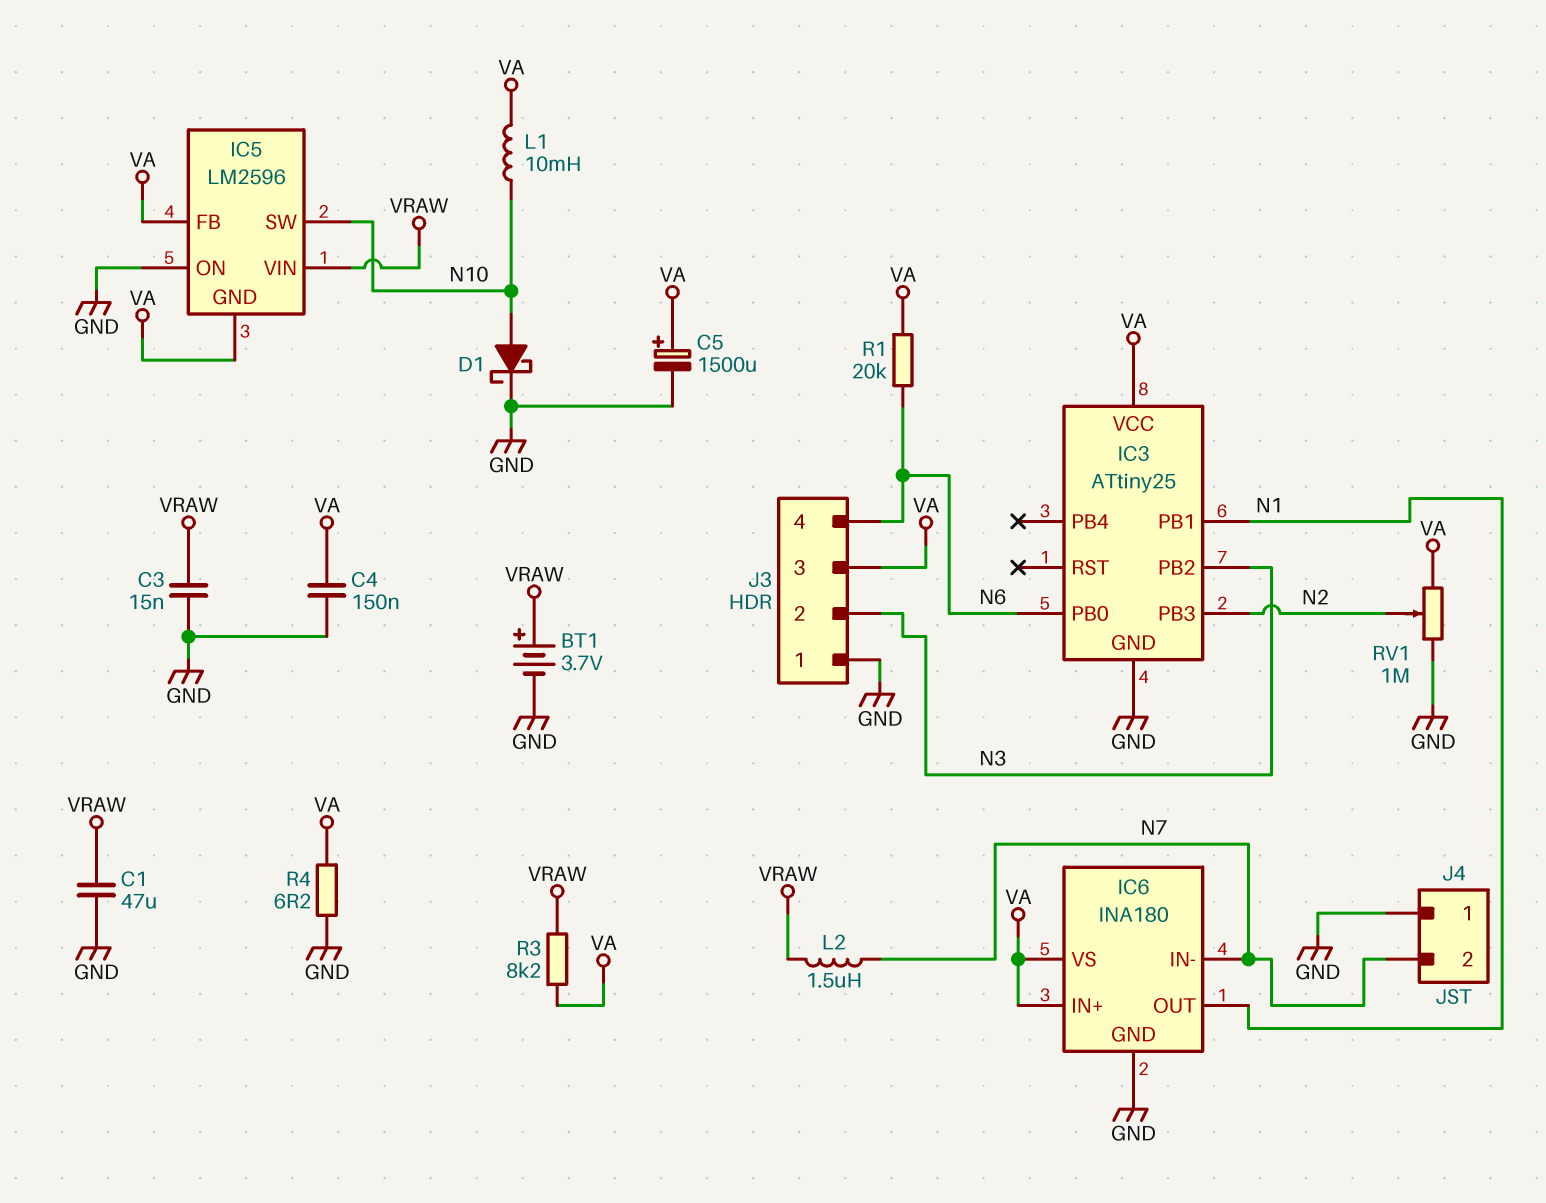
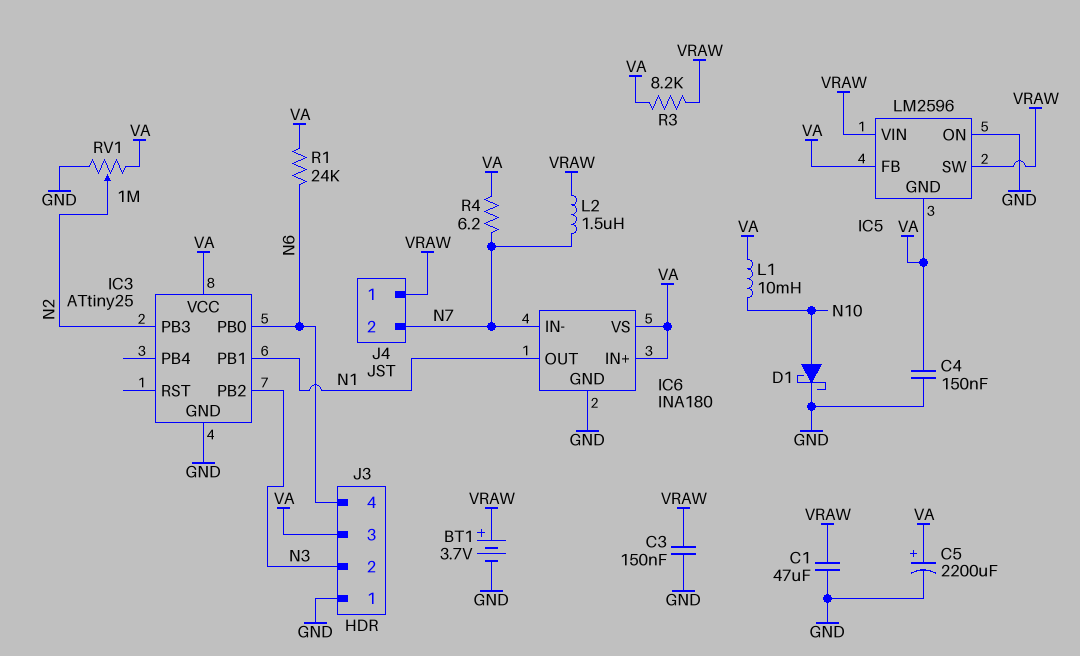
C3: 15nF (GND, VRAW) -> 150nF (GND, VRAW)
C5: 1500uF (plus VA, minus GND) -> 2200uF (plus VA, minus GND)
IC5 pin SW: N10 -> VRAW
J4 pin 1: GND -> VRAW
R1: 20k (N6, VA) -> 24k (N6, VA)
R4: 6.2 (GND, VA) -> 6.2 (N7, VA)

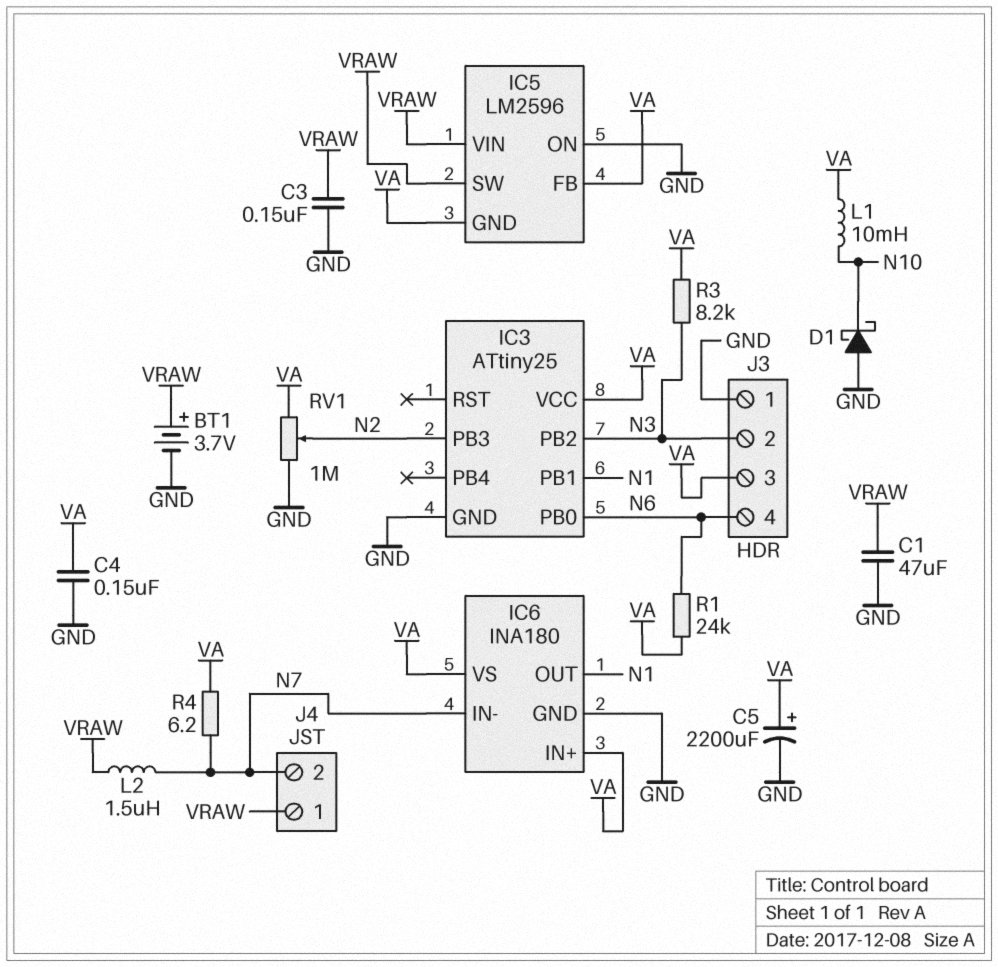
D1: schottky (A N10, K GND) -> schottky (A GND, K N10)
R3: 8.2k (VA, VRAW) -> 8.2k (N3, VA)

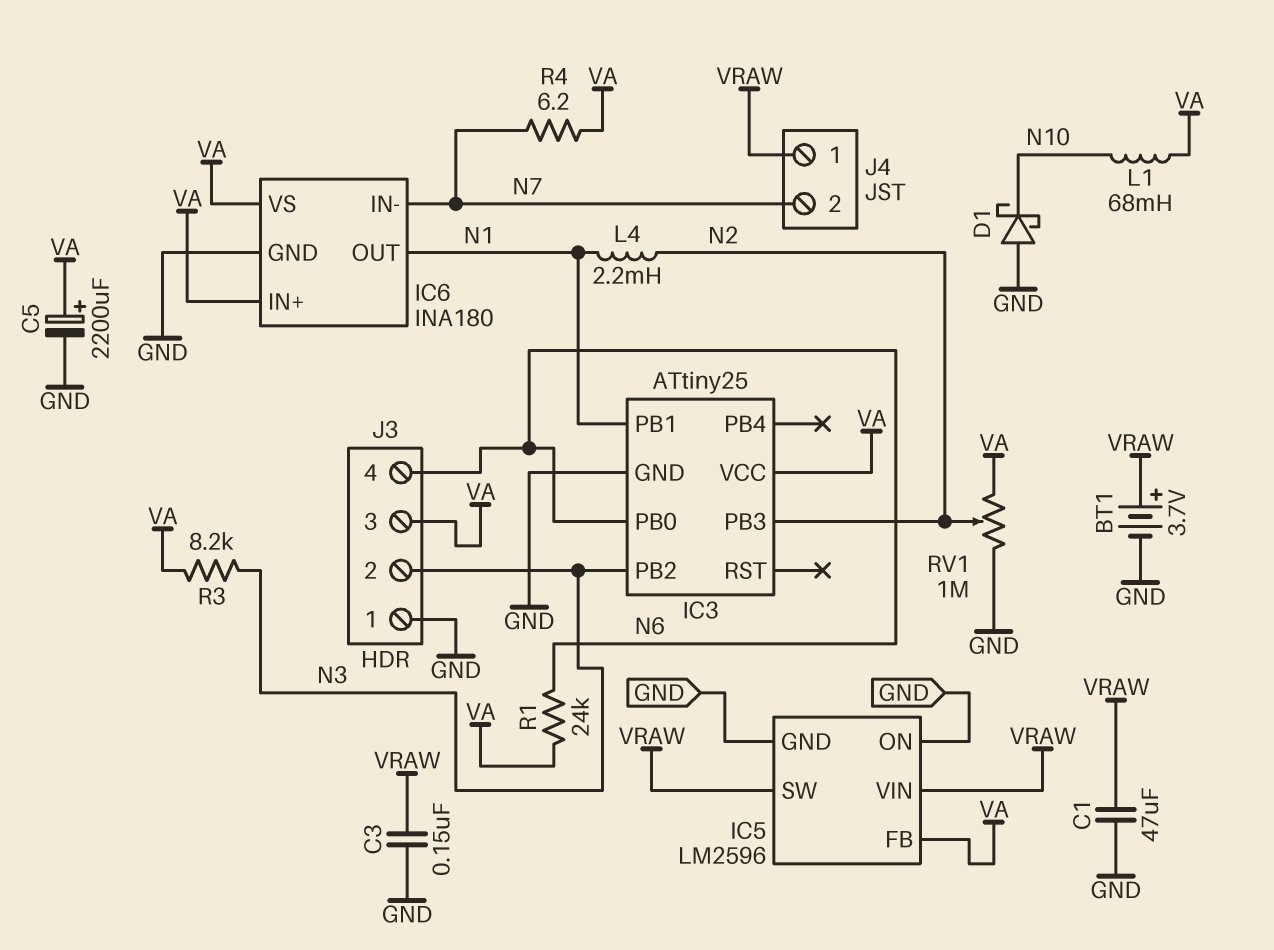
C4: 150nF (GND, VA) -> none
IC5 pin GND: VA -> GND
L1: 10mH (N10, VA) -> 68mH (N10, VA)
L2: 1.5uH (N7, VRAW) -> none
L4: none -> 2.2mH (N1, N2)

